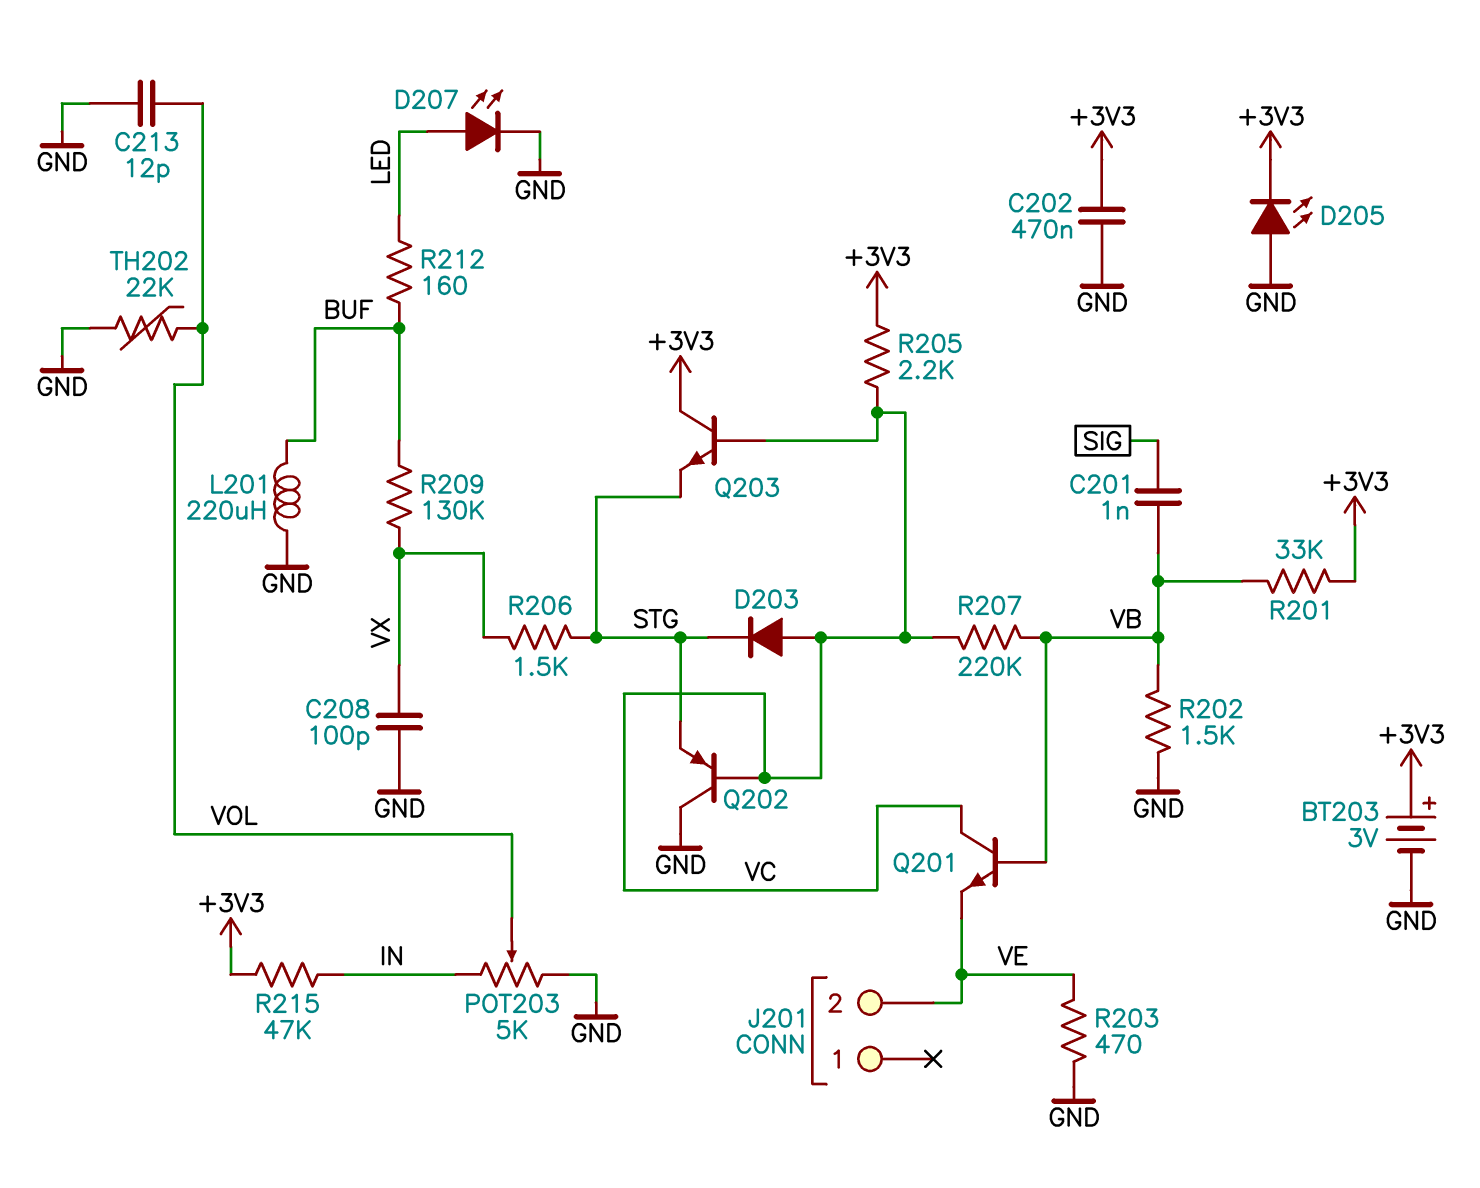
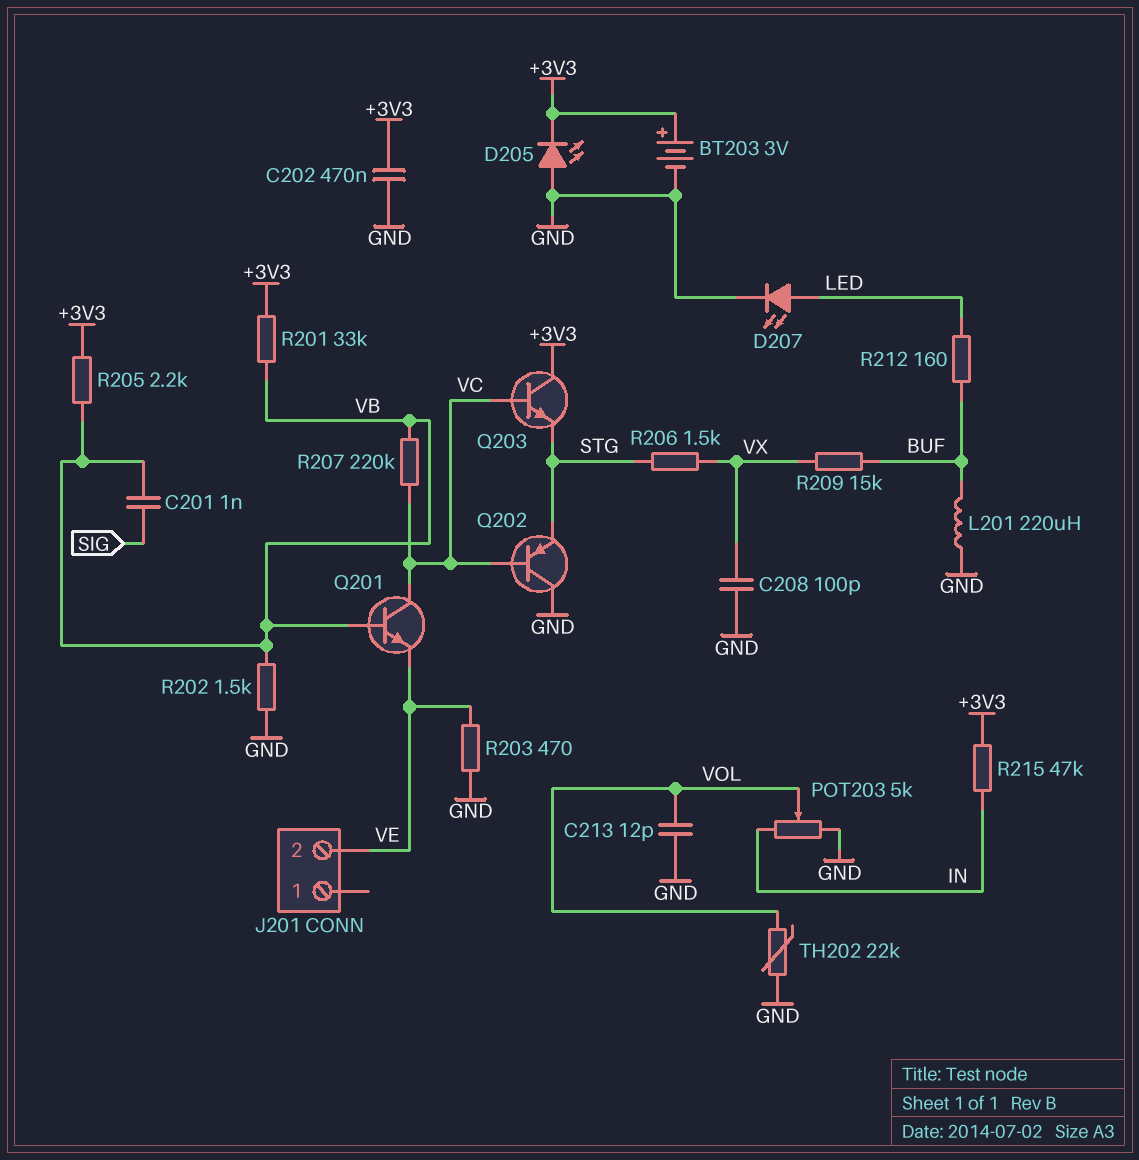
D203: diode (A VC, K STG) -> none
R205: 2.2k (+3V3, VC) -> 2.2k (+3V3, VB)
R209: 130k (BUF, VX) -> 15k (BUF, VX)

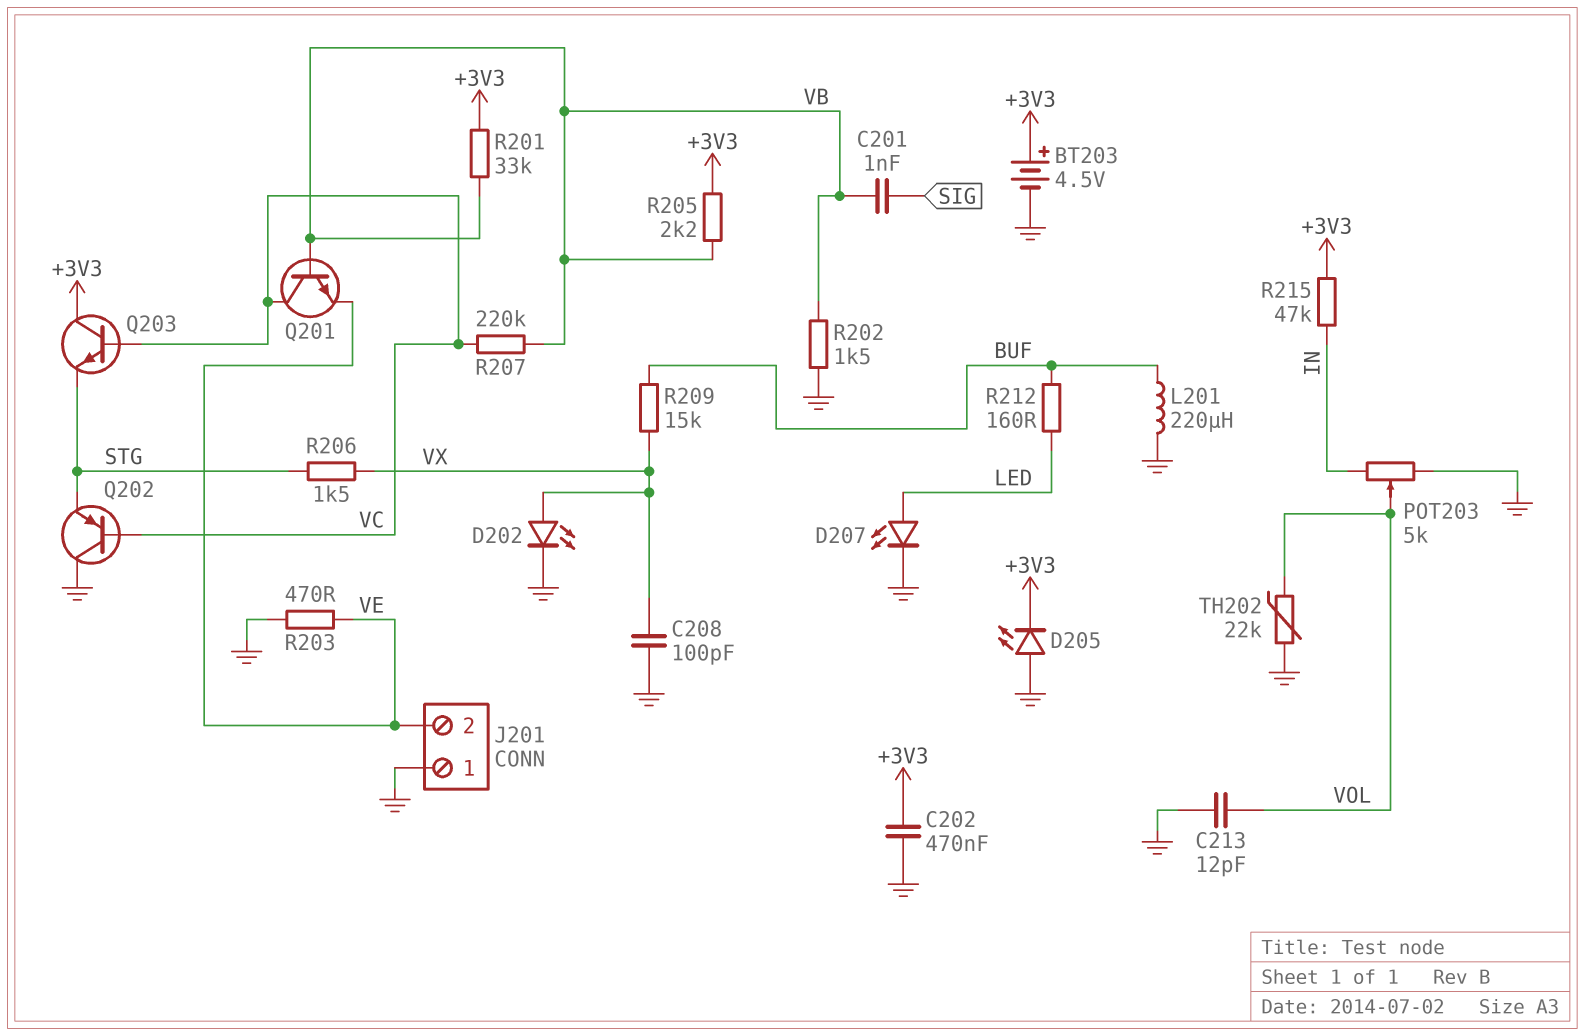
BT203: 3V (plus +3V3, minus GND) -> 4.5V (plus +3V3, minus GND)
D202: none -> LED (A VX, K GND)
J201 pin 1: none -> GND

